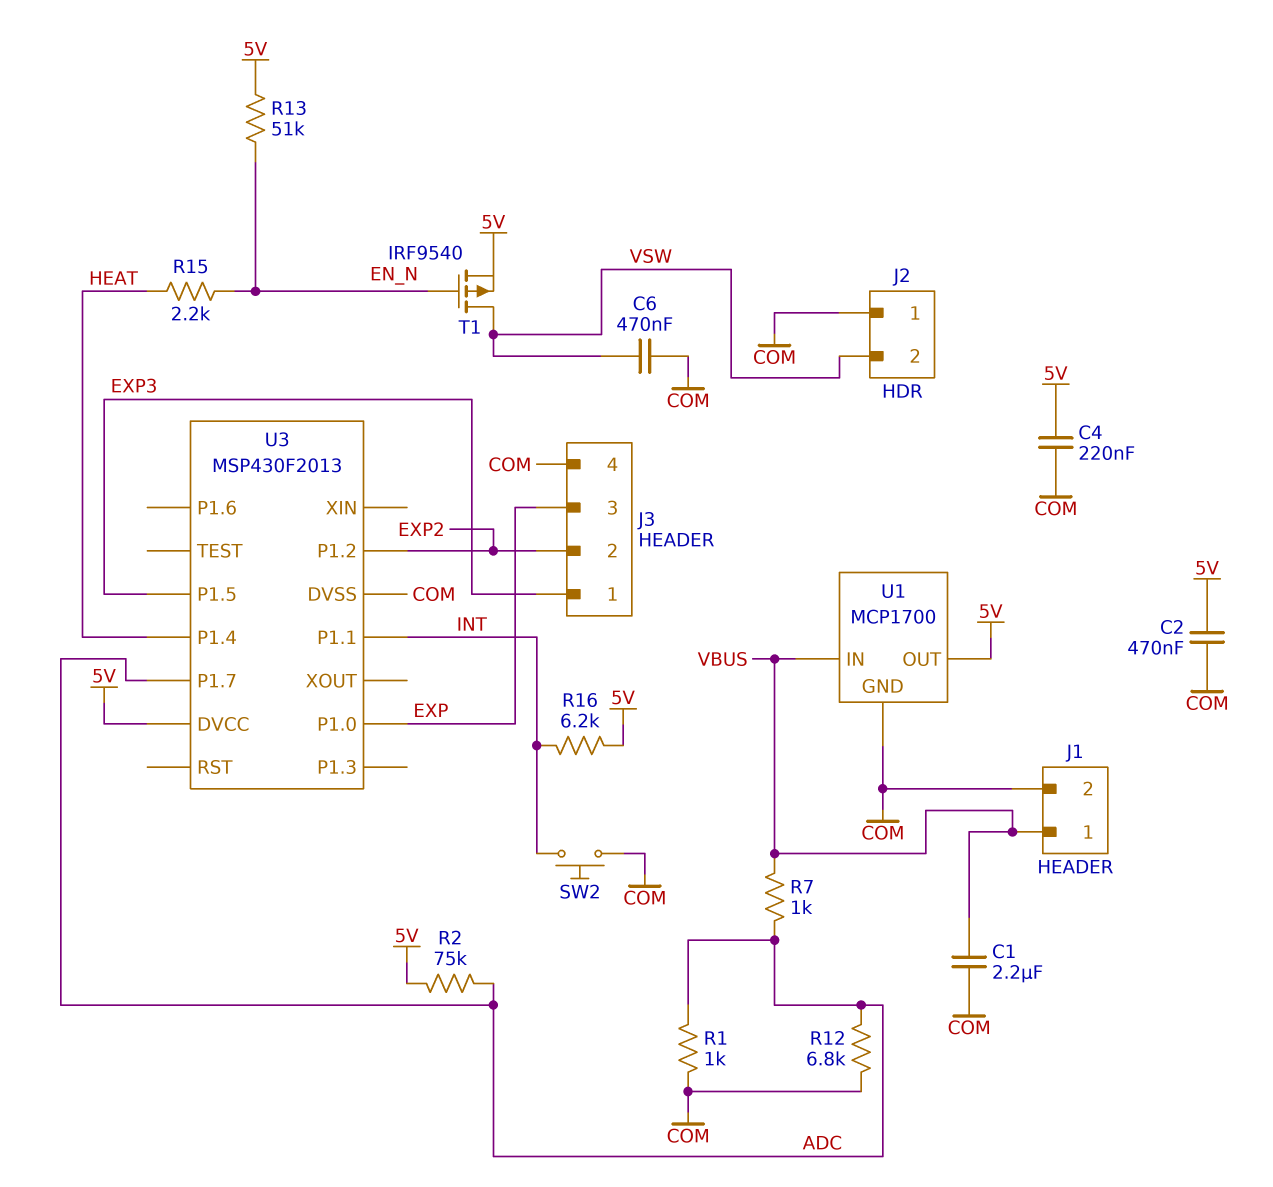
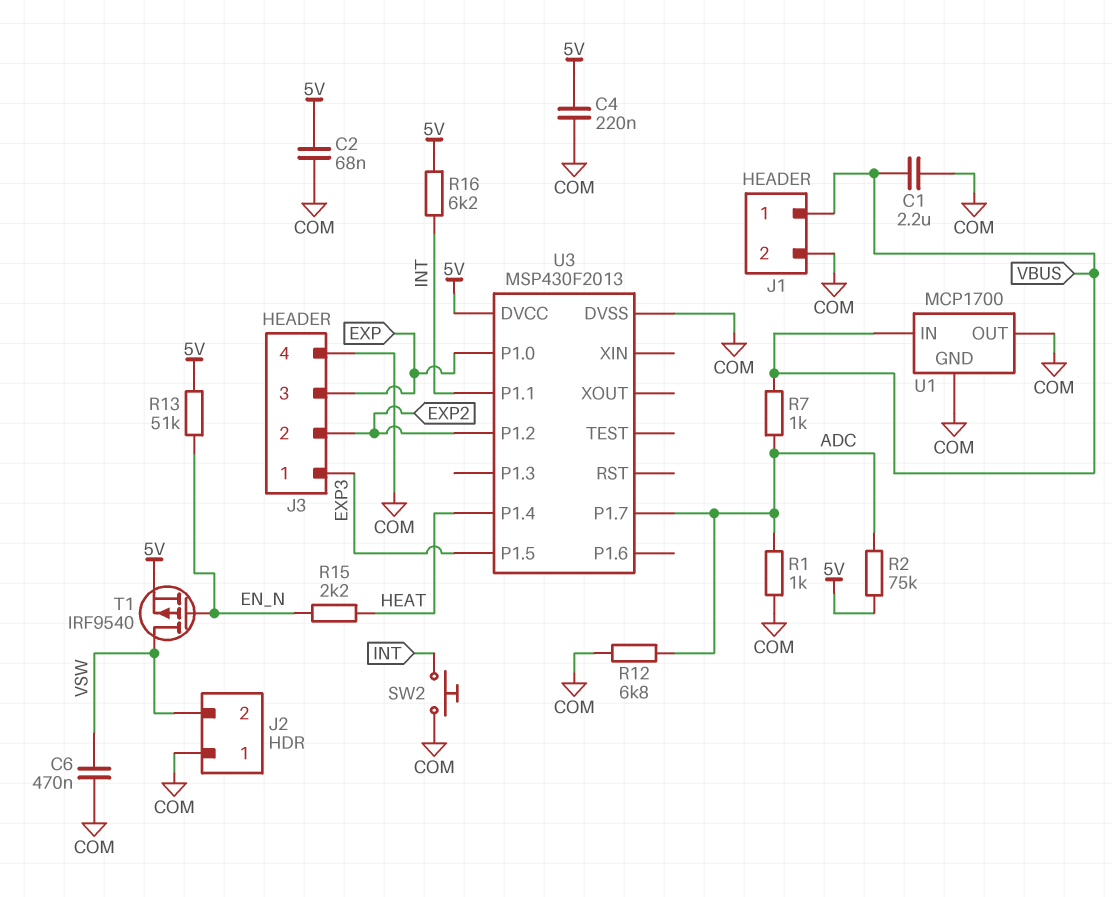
C2: 470nF (5V, COM) -> 68nF (5V, COM)
U1 pin OUT: 5V -> COM

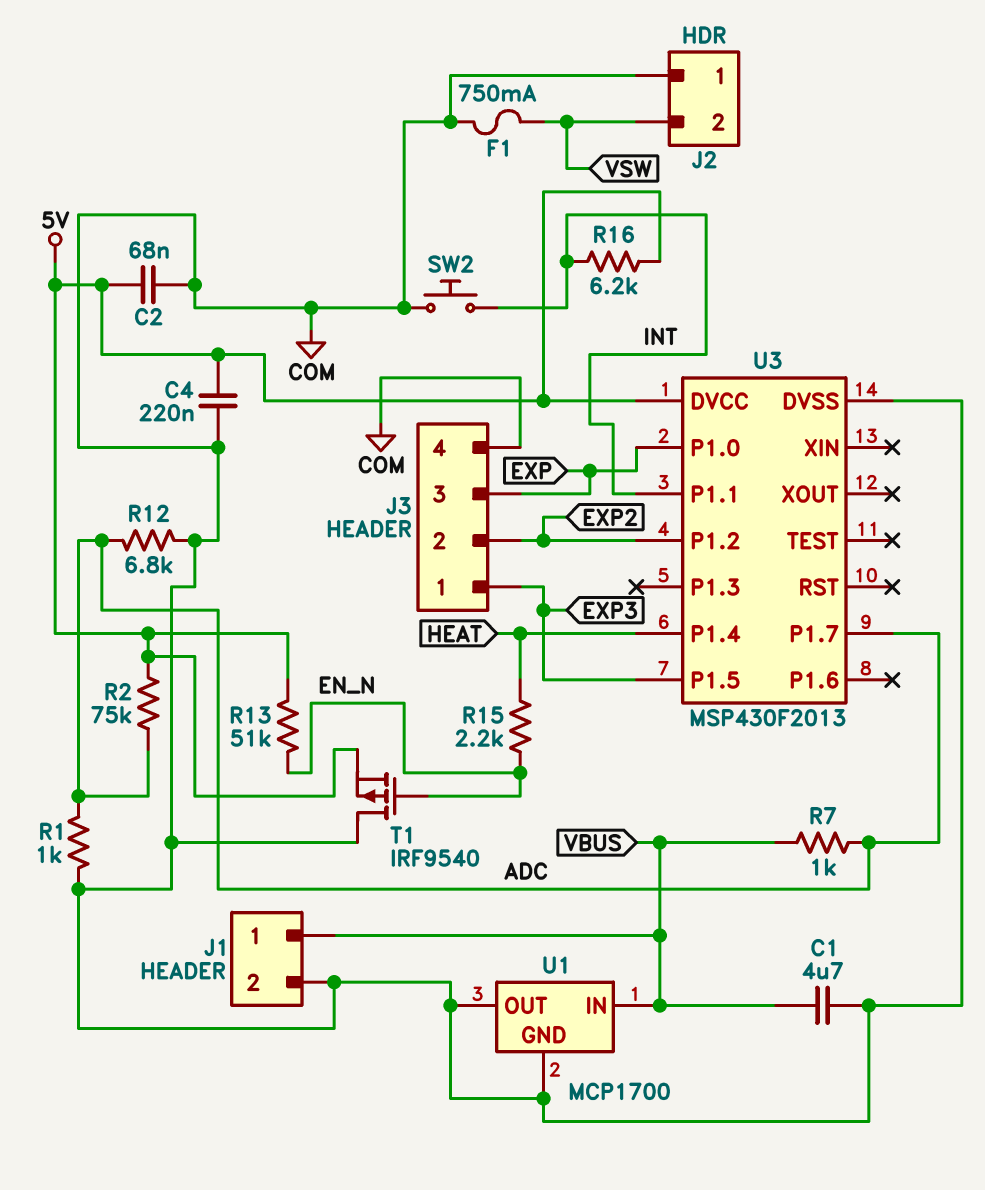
C1: 2.2uF (COM, VBUS) -> 4.7uF (COM, VBUS)
C6: 470nF (COM, VSW) -> none
F1: none -> 750mA (COM, VSW)
T1: PMOS IRF9540 (G EN_N, D VSW, S 5V) -> PMOS IRF9540 (G EN_N, D COM, S 5V)

